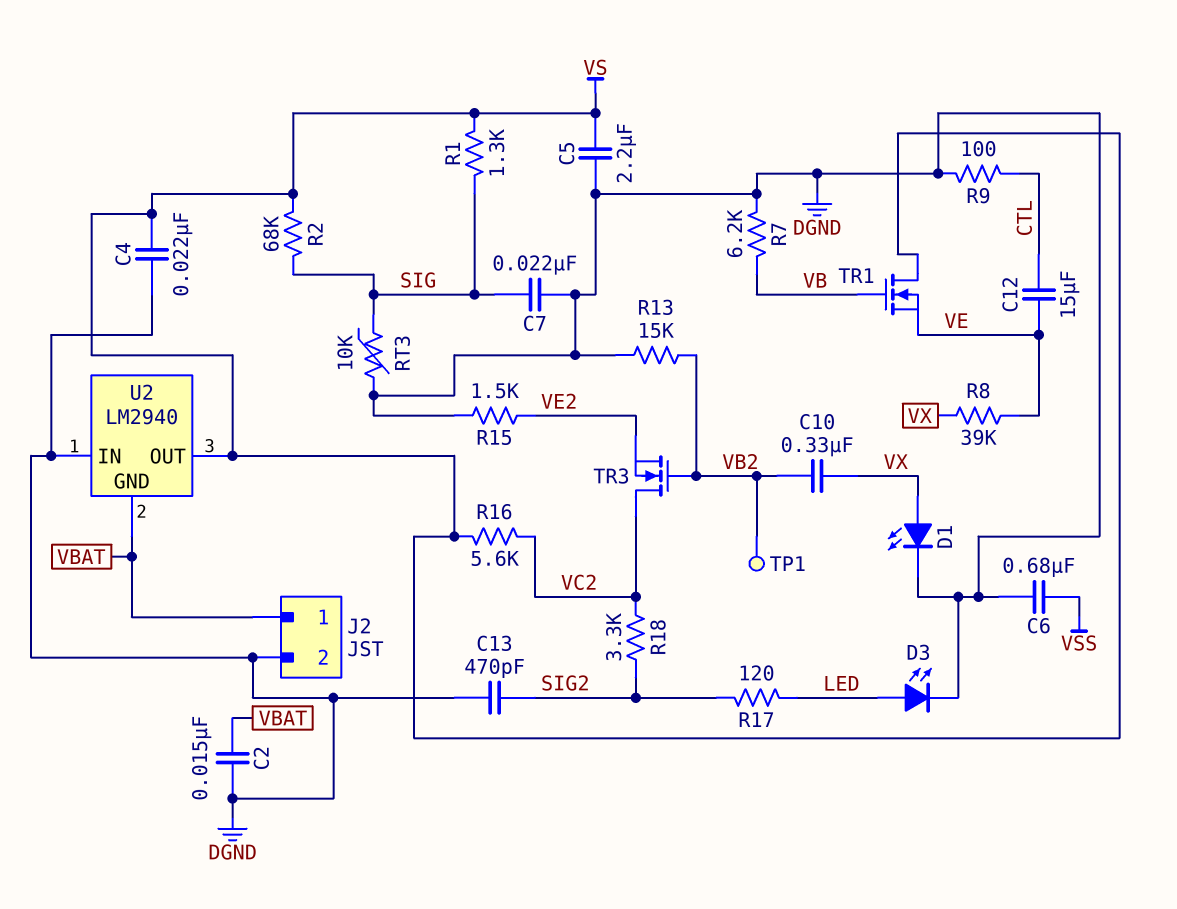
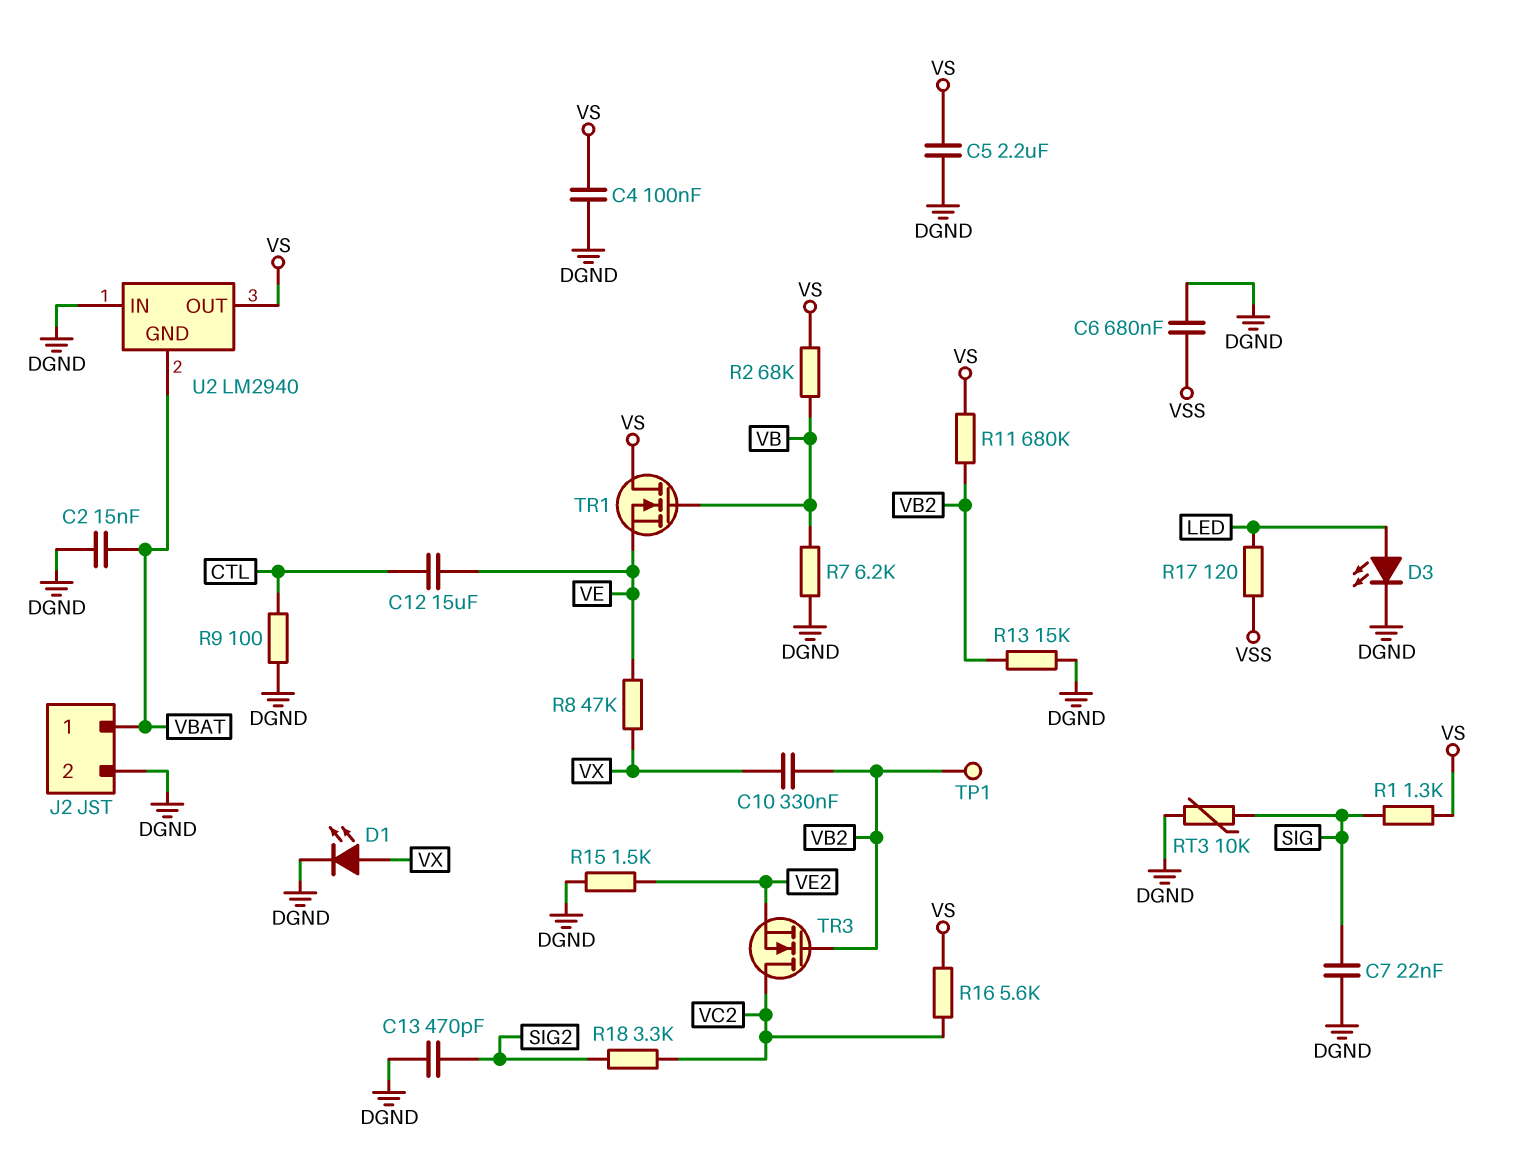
C4: 22nF (DGND, VS) -> 100nF (DGND, VS)
R2: 68k (SIG, VS) -> 68k (VB, VS)
R8: 39k (VE, VX) -> 47k (VE, VX)
R11: none -> 680k (VB2, VS)
R17: 120 (LED, SIG2) -> 120 (LED, VSS)

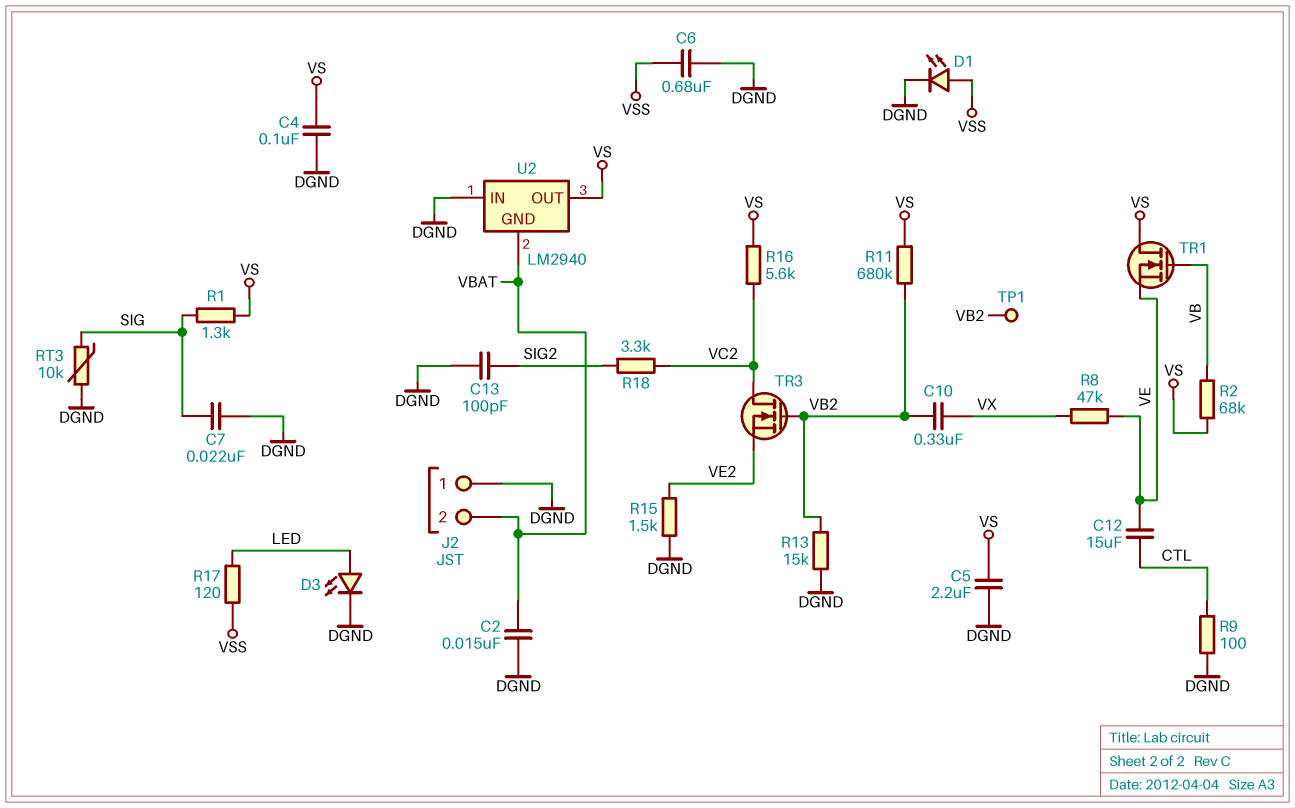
C13: 470pF (DGND, SIG2) -> 100pF (DGND, SIG2)
D1: LED (A VX, K DGND) -> LED (A VSS, K DGND)
J2 pin 1: VBAT -> DGND
J2 pin 2: DGND -> VBAT
R7: 6.2k (DGND, VB) -> none

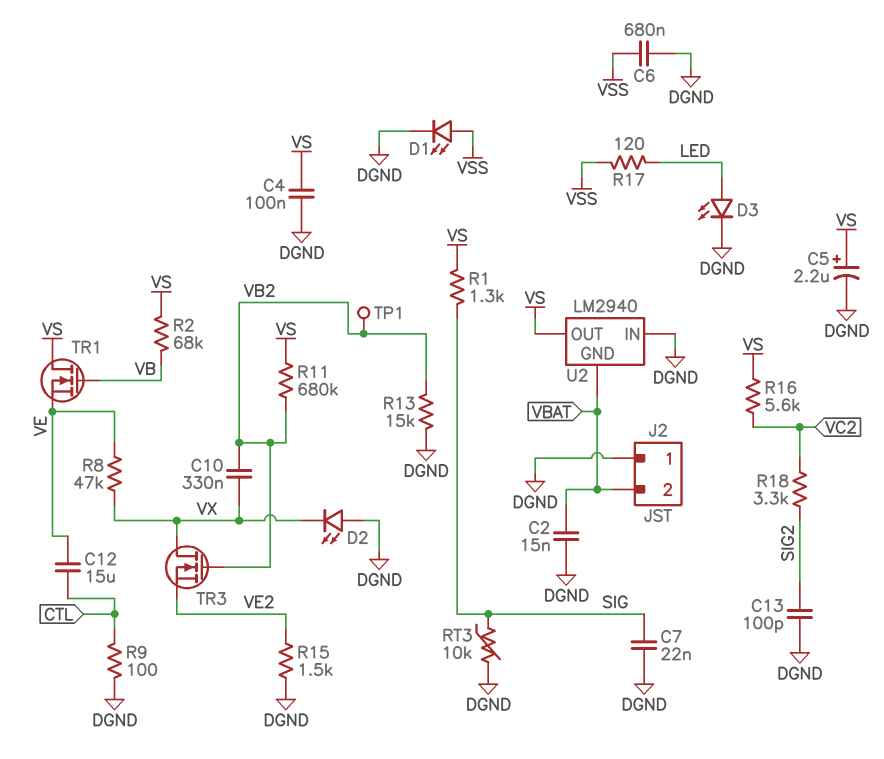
C5: 2.2uF (DGND, VS) -> 2.2uF (plus VS, minus DGND)
D2: none -> LED (A DGND, K VX)
TR3: NMOS (G VB2, D VC2, S VE2) -> NMOS (G VB2, D VX, S VE2)

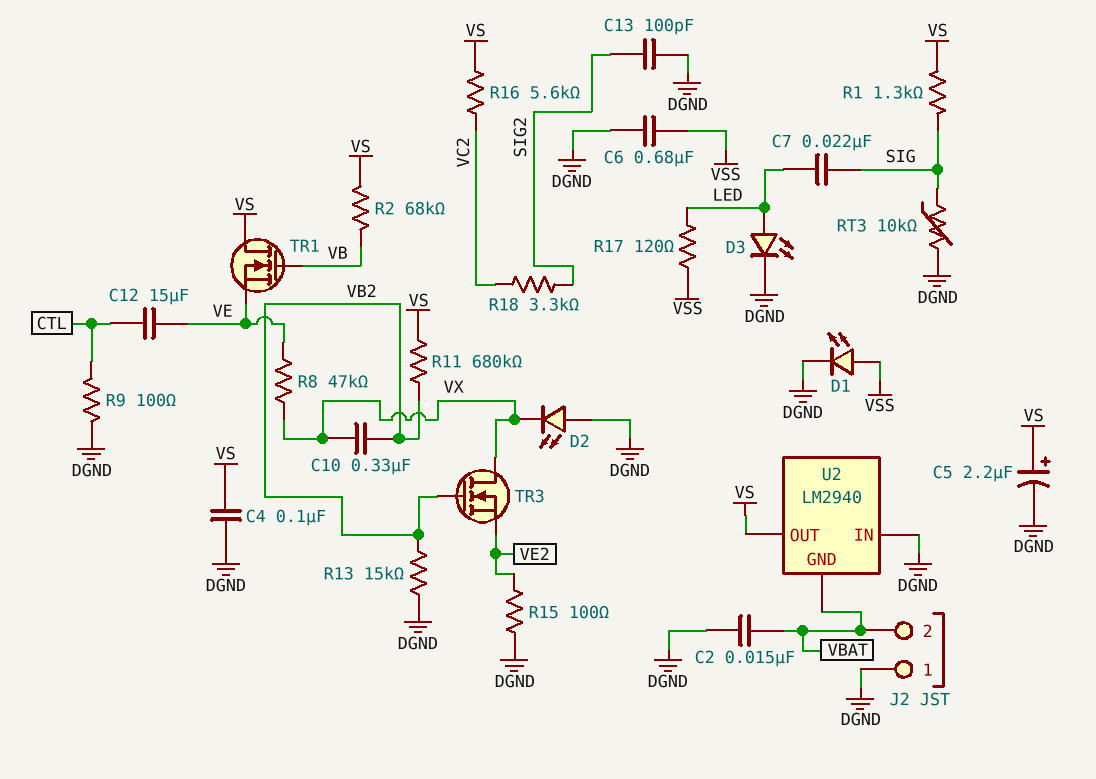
C7: 22nF (DGND, SIG) -> 22nF (LED, SIG)
R15: 1.5k (DGND, VE2) -> 100 (DGND, VE2)
TP1: test point (VB2) -> none

